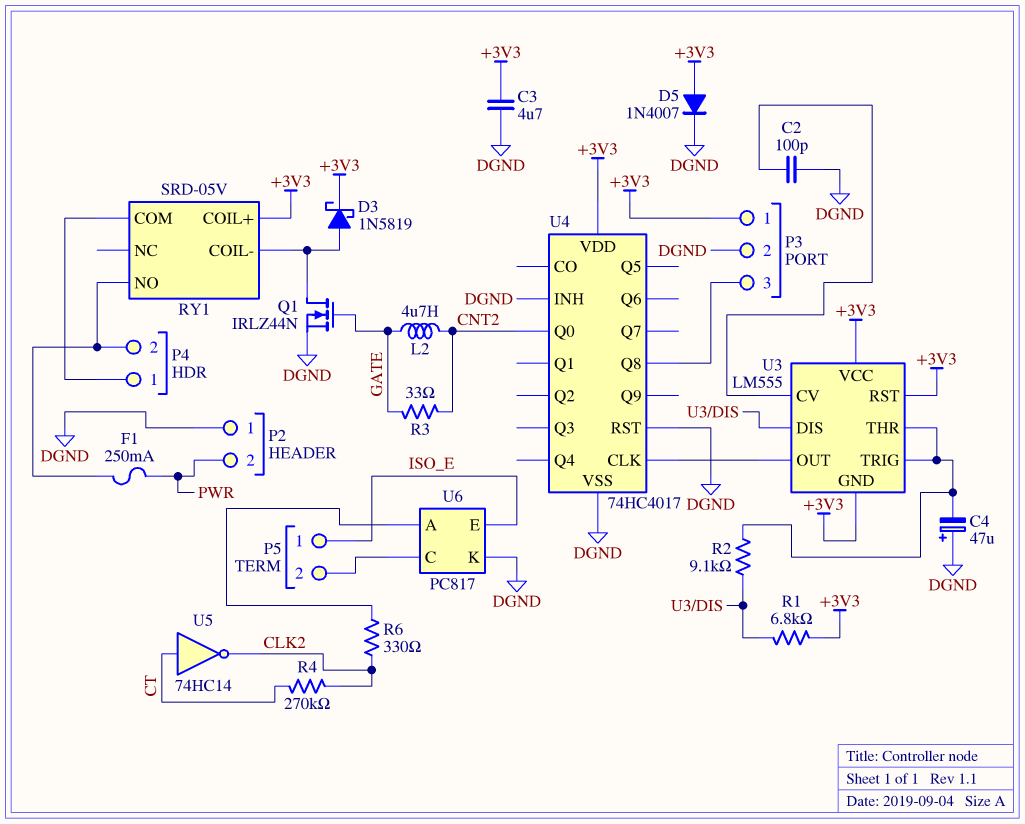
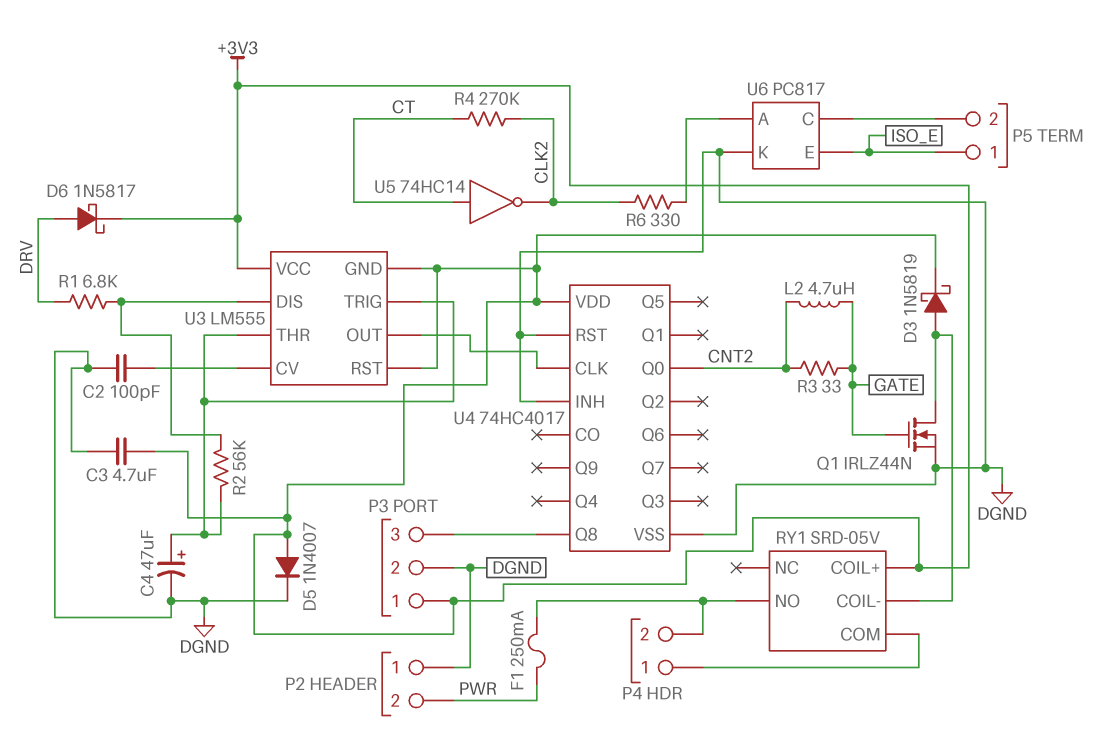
C4: 47uF (plus DGND, minus U3/THR) -> 47uF (plus U3/THR, minus DGND)
D6: none -> schottky 1N5817 (A DRV, K +3V3)
R1: 6.8k (+3V3, U3/DIS) -> 6.8k (DRV, U3/DIS)
R2: 9.1k (U3/DIS, U3/THR) -> 56k (U3/DIS, U3/THR)

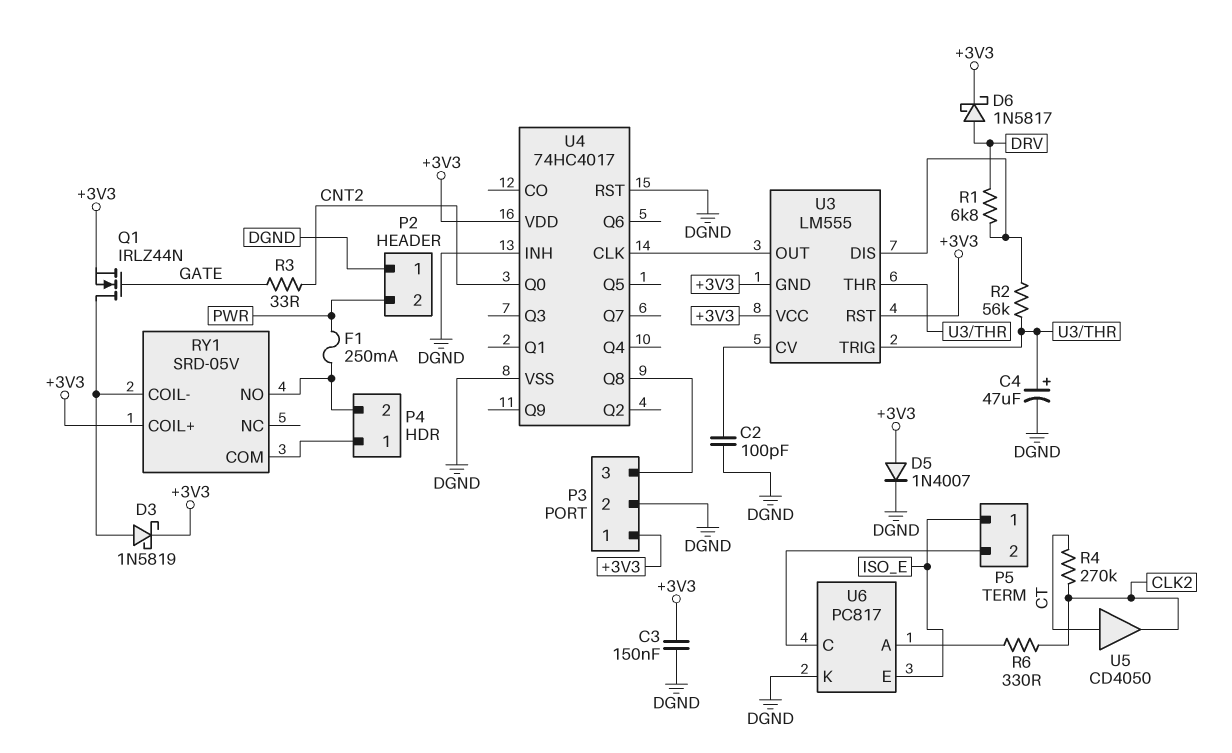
C3: 4.7uF (+3V3, DGND) -> 150nF (+3V3, DGND)
L2: 4.7uH (CNT2, GATE) -> none
Q1: NMOS IRLZ44N (G GATE, D RY1/COIL-, S DGND) -> NMOS IRLZ44N (G GATE, D RY1/COIL-, S +3V3)
U5: NOT 74HC14 (in CT, out CLK2) -> buffer CD4050 (in CT, out CLK2)

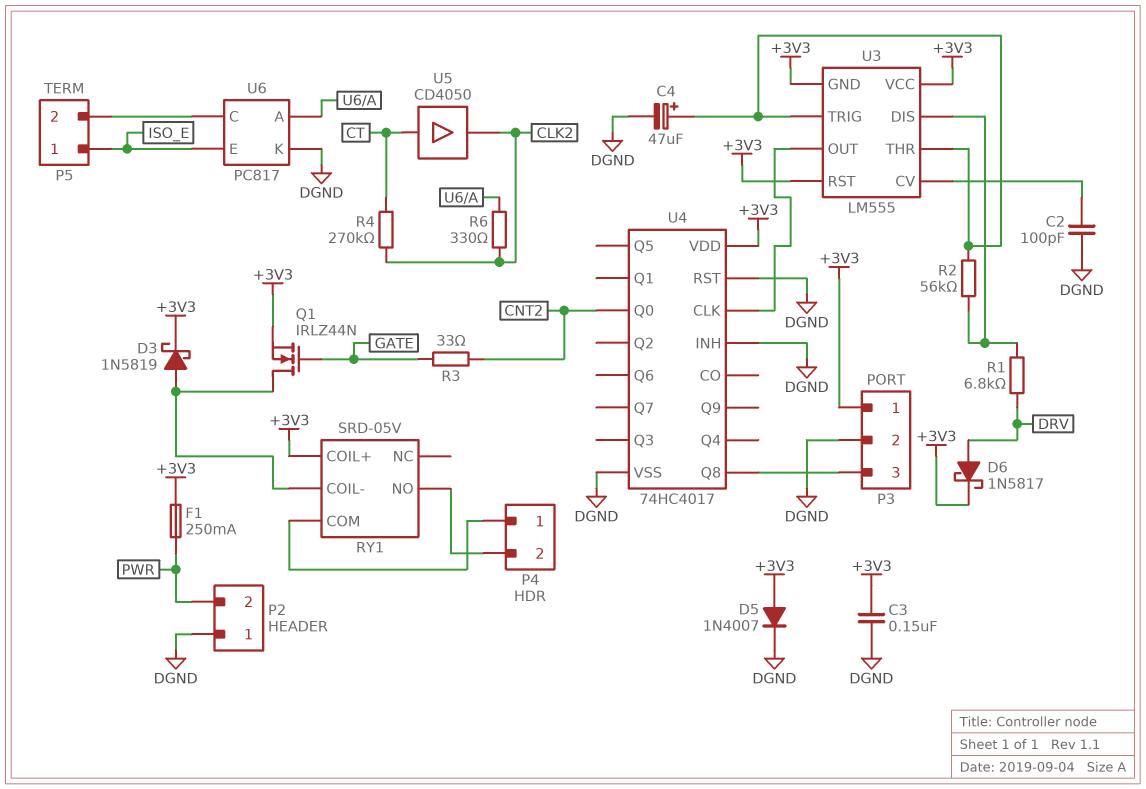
F1: 250mA (P4/2, PWR) -> 250mA (+3V3, PWR)

